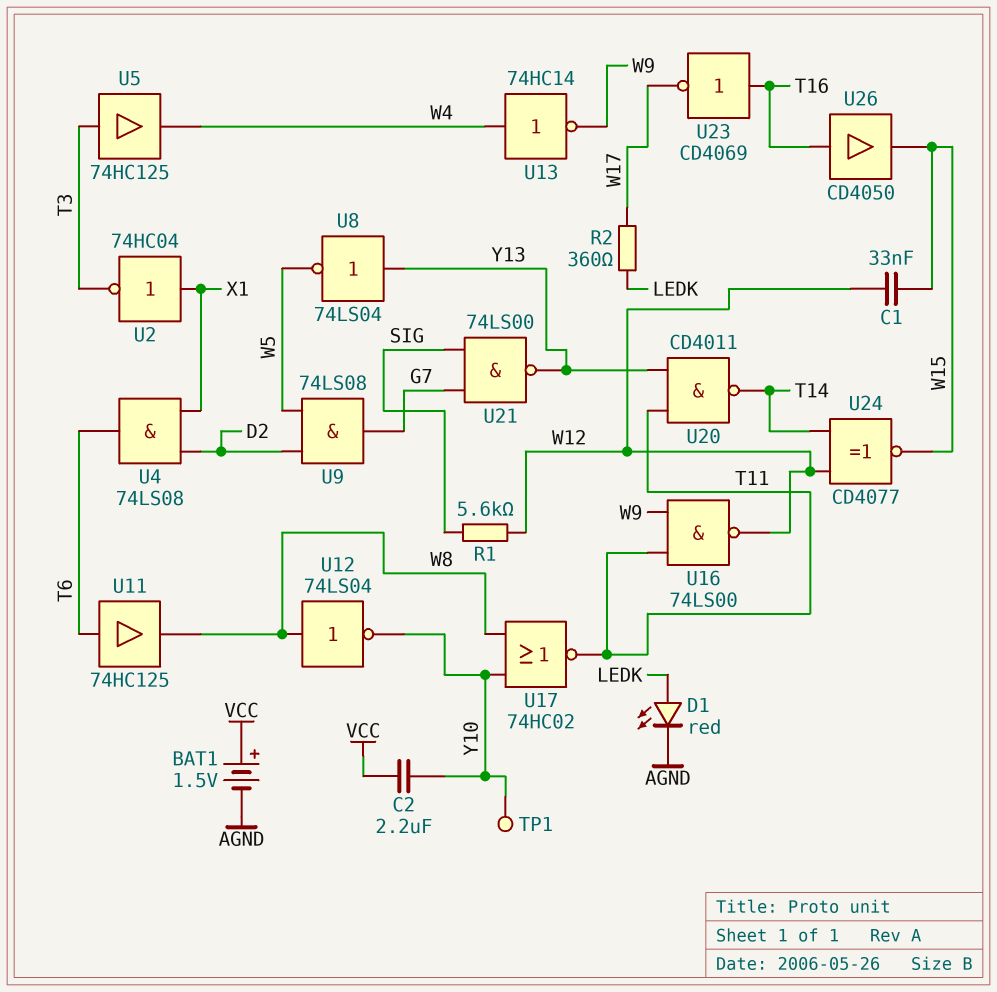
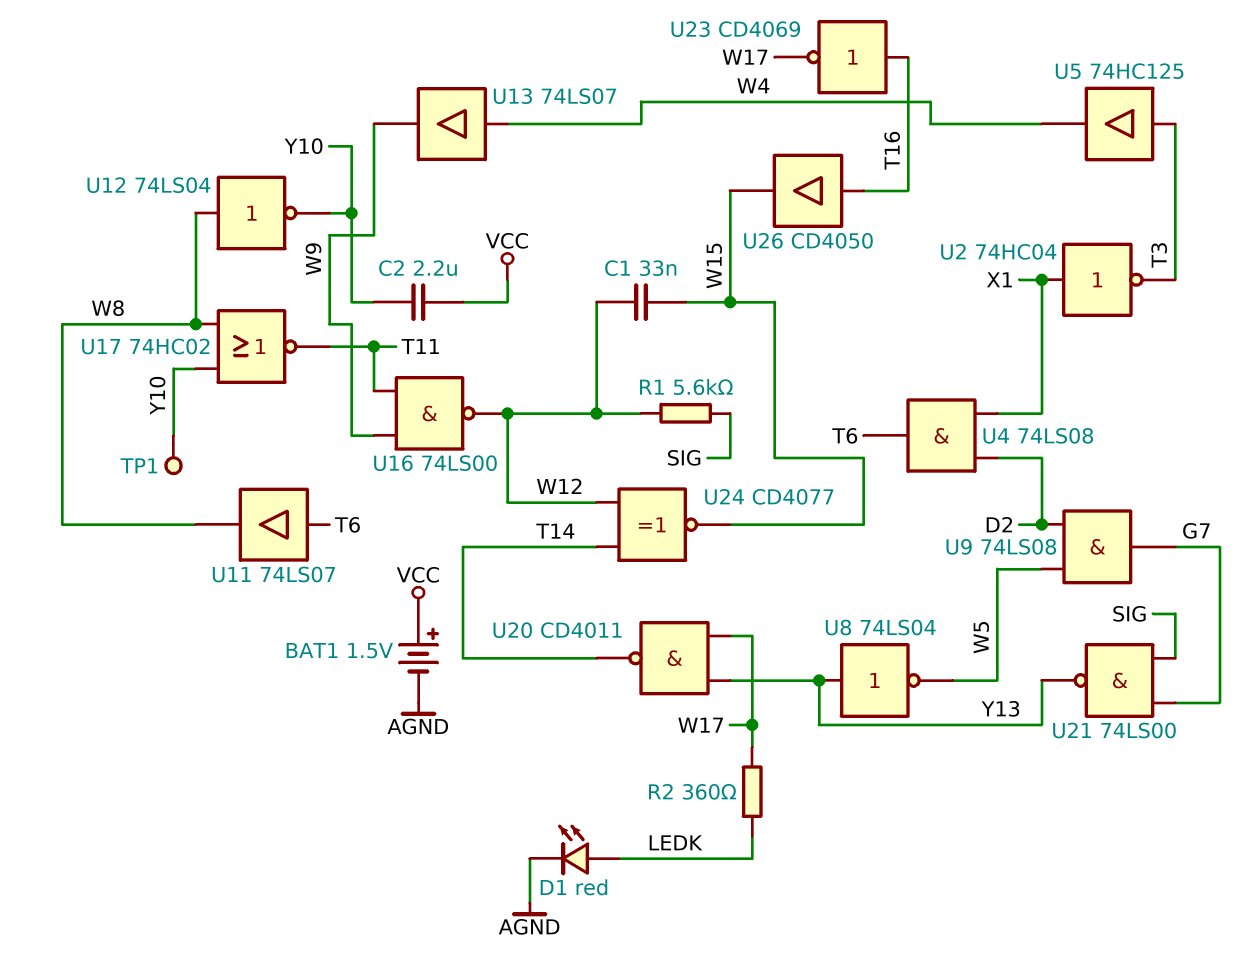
U11: buffer 74HC125 (in T6, out W8) -> buffer 74LS07 (in T6, out W8)
U13: NOT 74HC14 (in W4, out W9) -> buffer 74LS07 (in W4, out W9)
U20: NAND CD4011 (in T11, in Y13, out T14) -> NAND CD4011 (in W17, in Y13, out T14)

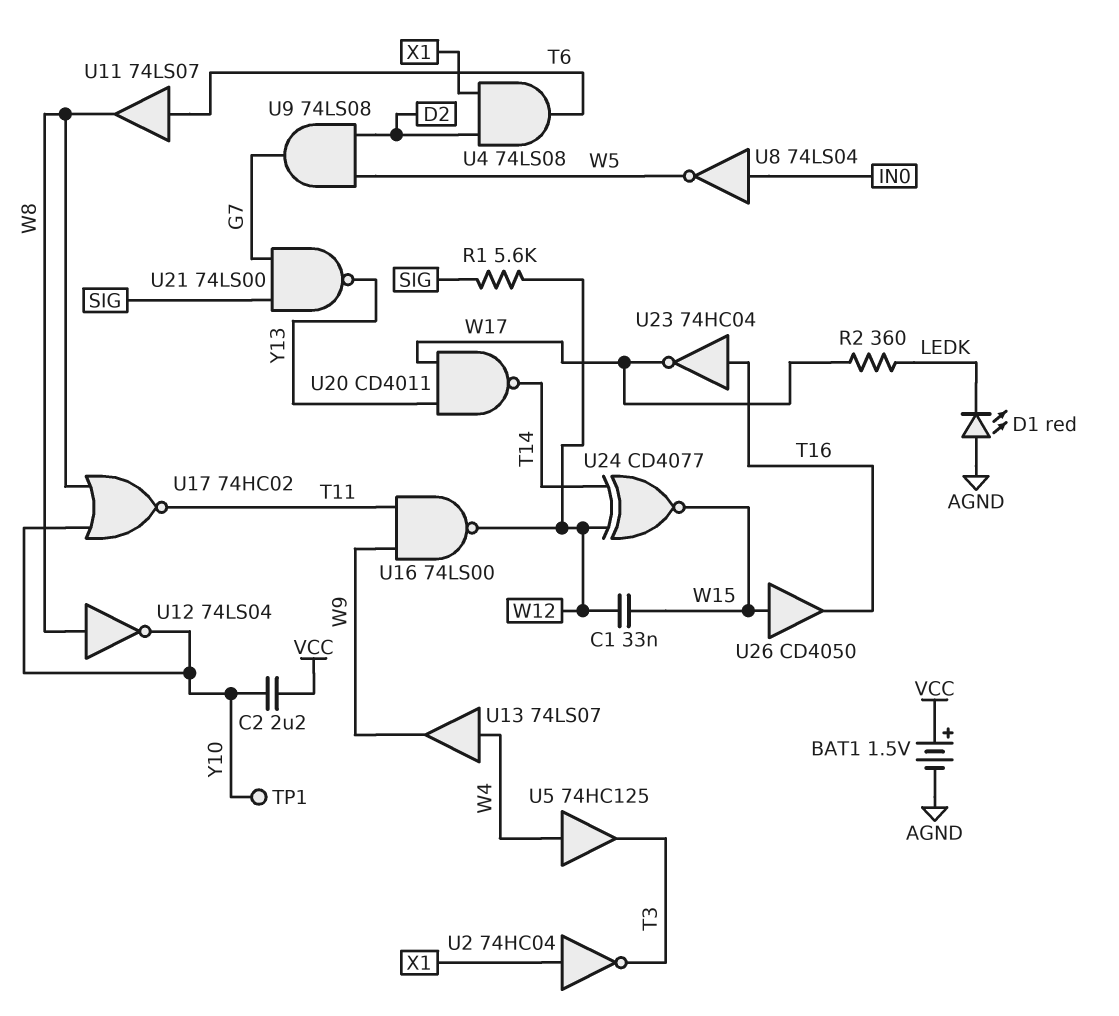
D1: LED red (A LEDK, K AGND) -> LED red (A AGND, K LEDK)
U5: buffer 74HC125 (in T3, out W4) -> buffer 74HC125 (in W4, out T3)
U8: NOT 74LS04 (in Y13, out W5) -> NOT 74LS04 (in IN0, out W5)
U23: NOT CD4069 (in T16, out W17) -> NOT 74HC04 (in T16, out W17)
U26: buffer CD4050 (in T16, out W15) -> buffer CD4050 (in W15, out T16)

